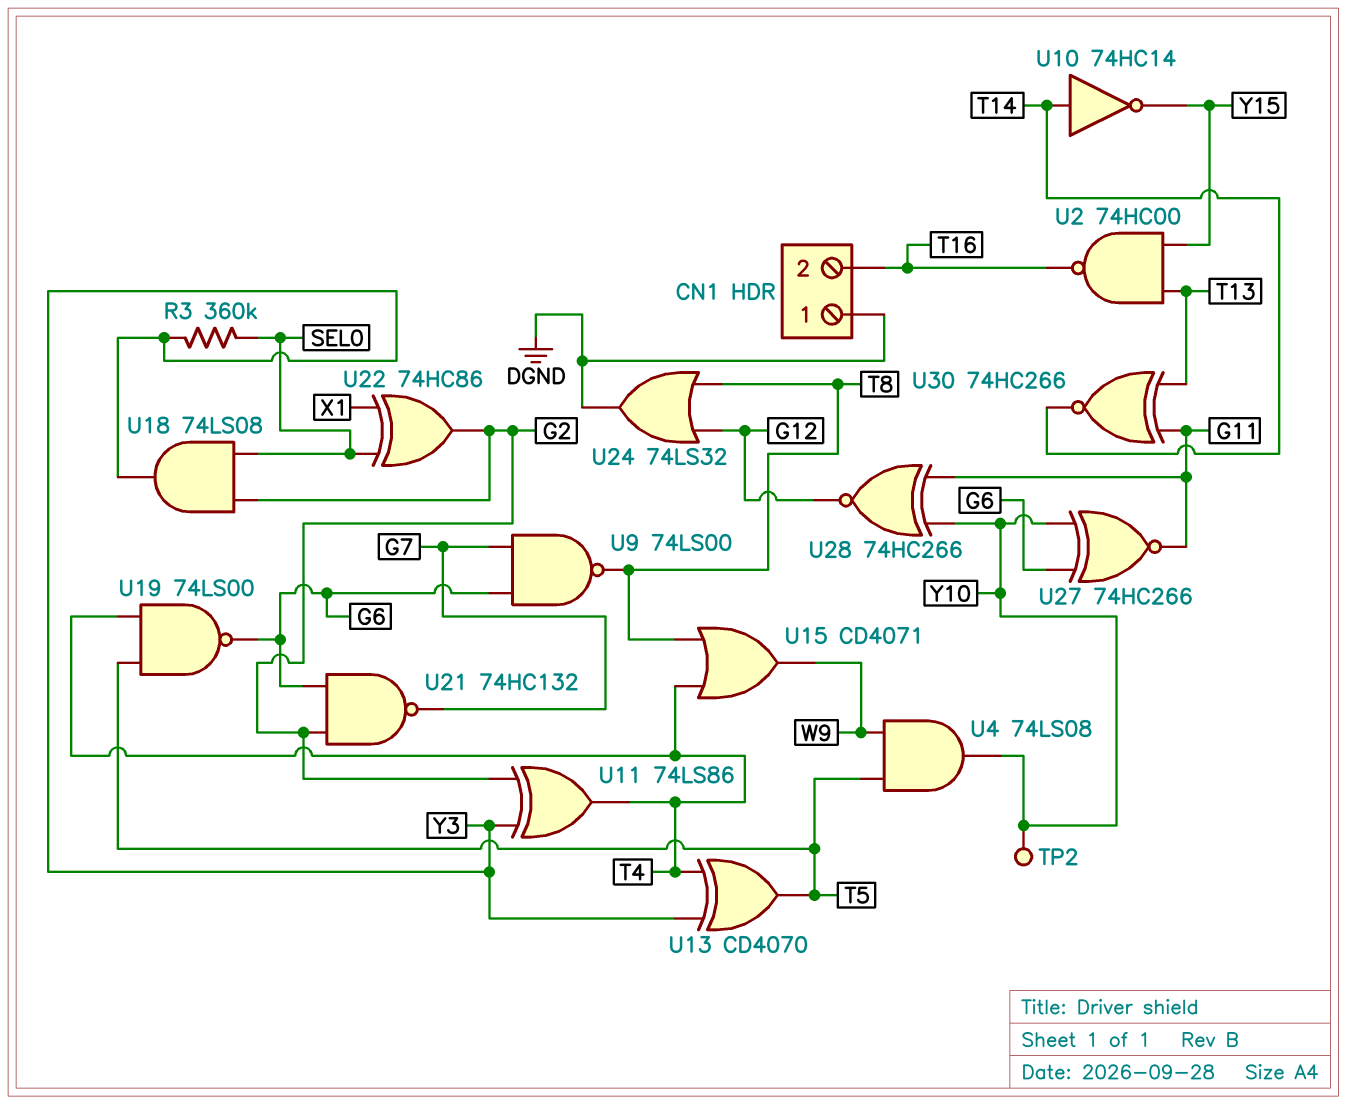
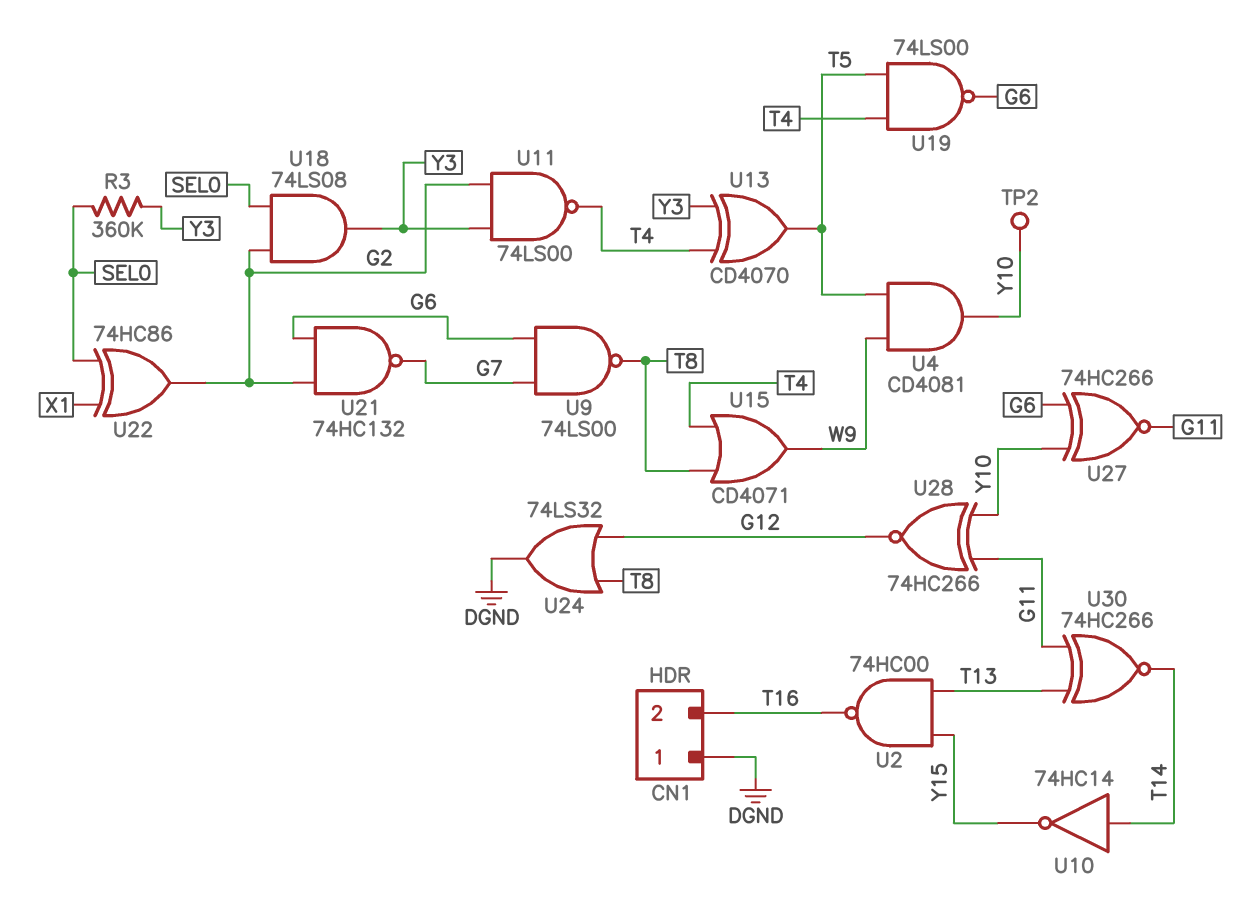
U4: AND 74LS08 (in T5, in W9, out Y10) -> AND CD4081 (in T5, in W9, out Y10)
U11: XOR 74LS86 (in G2, in Y3, out T4) -> NAND 74LS00 (in G2, in Y3, out T4)

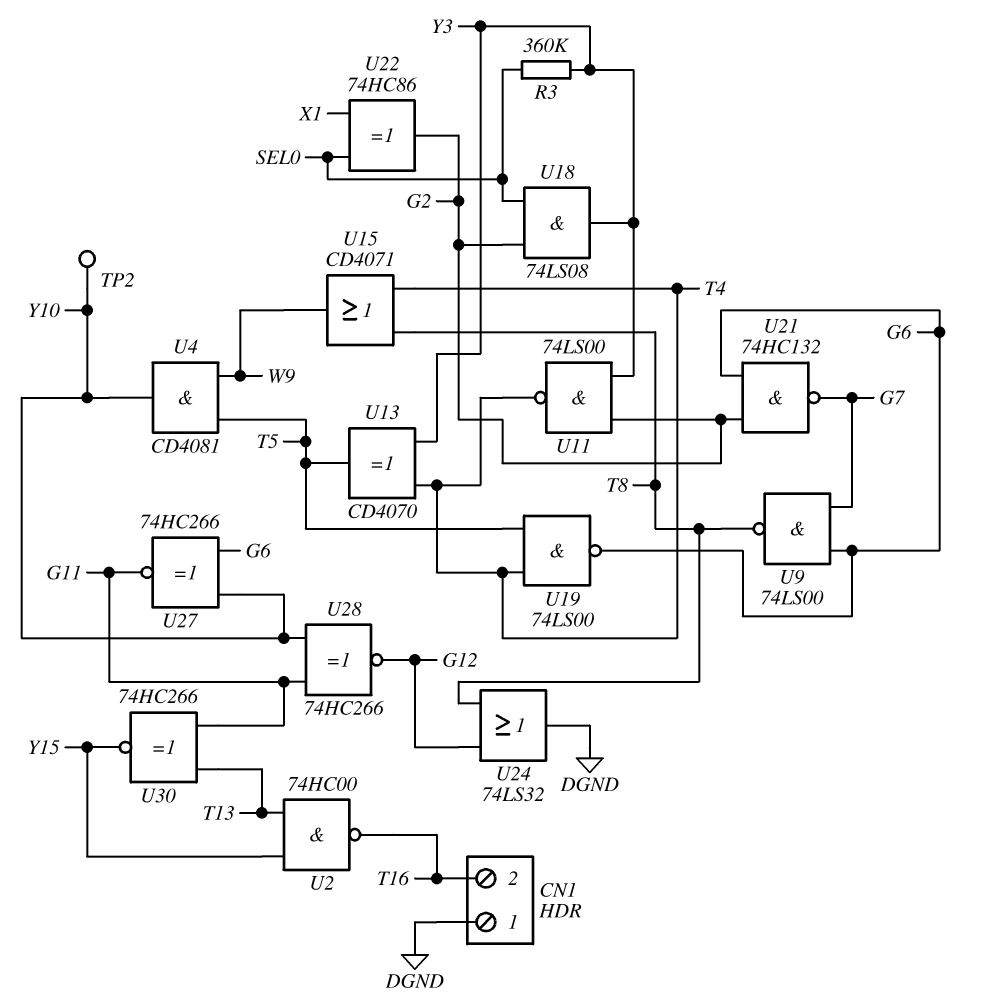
U10: NOT 74HC14 (in T14, out Y15) -> none
U30: XNOR 74HC266 (in G11, in T13, out T14) -> XNOR 74HC266 (in G11, in T13, out Y15)

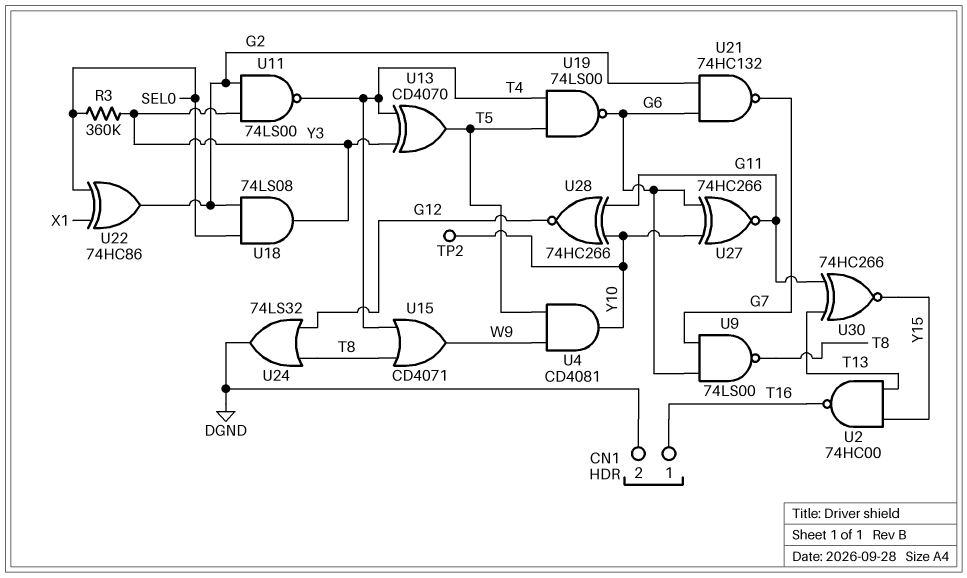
CN1 pin 1: DGND -> T16
CN1 pin 2: T16 -> DGND

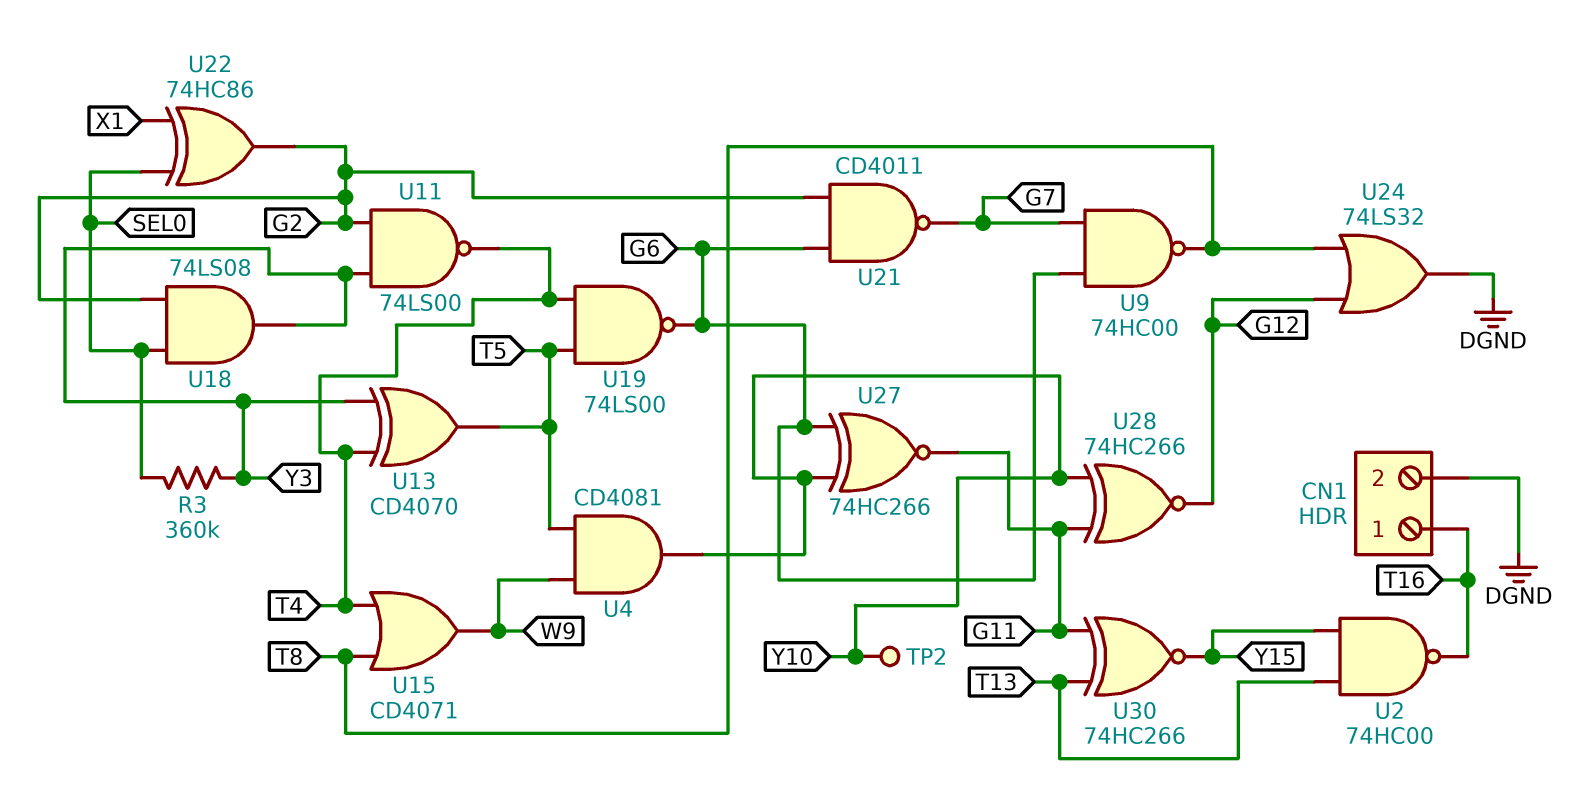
U9: NAND 74LS00 (in G6, in G7, out T8) -> NAND 74HC00 (in G6, in G7, out T8)
U21: NAND 74HC132 (in G2, in G6, out G7) -> NAND CD4011 (in G2, in G6, out G7)

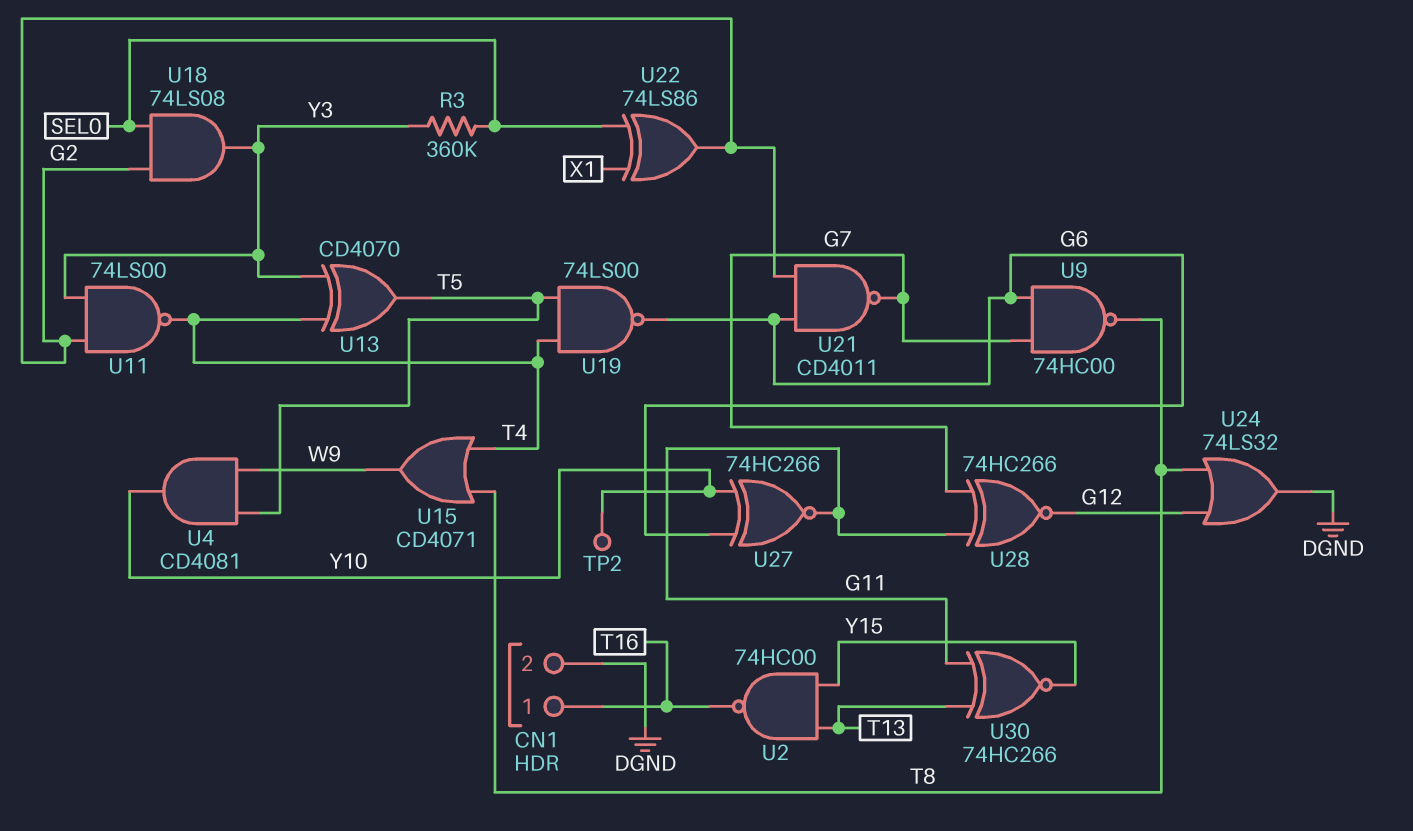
U22: XOR 74HC86 (in SEL0, in X1, out G2) -> XOR 74LS86 (in SEL0, in X1, out G2)
U28: XNOR 74HC266 (in G11, in Y10, out G12) -> XNOR 74HC266 (in G7, in G11, out G12)

